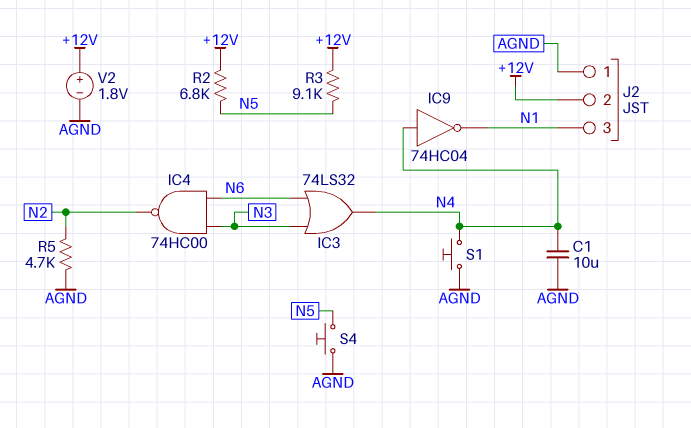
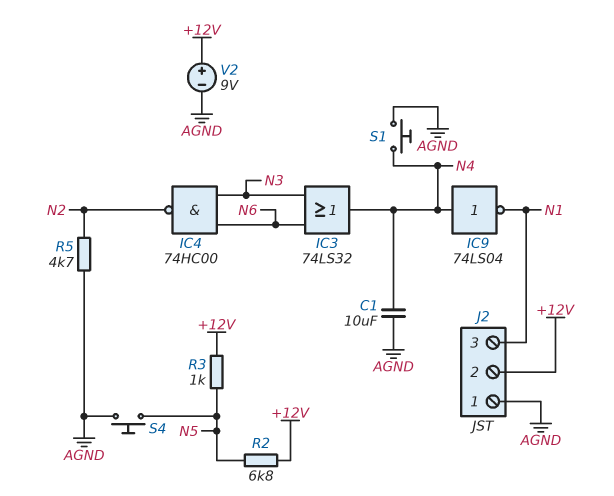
IC9: NOT 74HC04 (in N4, out N1) -> NOT 74LS04 (in N4, out N1)
R3: 9.1k (+12V, N5) -> 1k (+12V, N5)
V2: 1.8V (plus +12V, minus AGND) -> 9V (plus +12V, minus AGND)

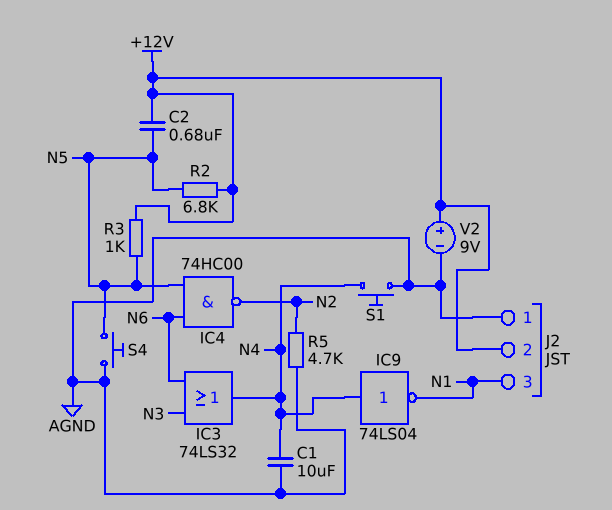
C2: none -> 680nF (+12V, N5)
IC4: NAND 74HC00 (in N3, in N6, out N2) -> NAND 74HC00 (in N5, in N6, out N2)

